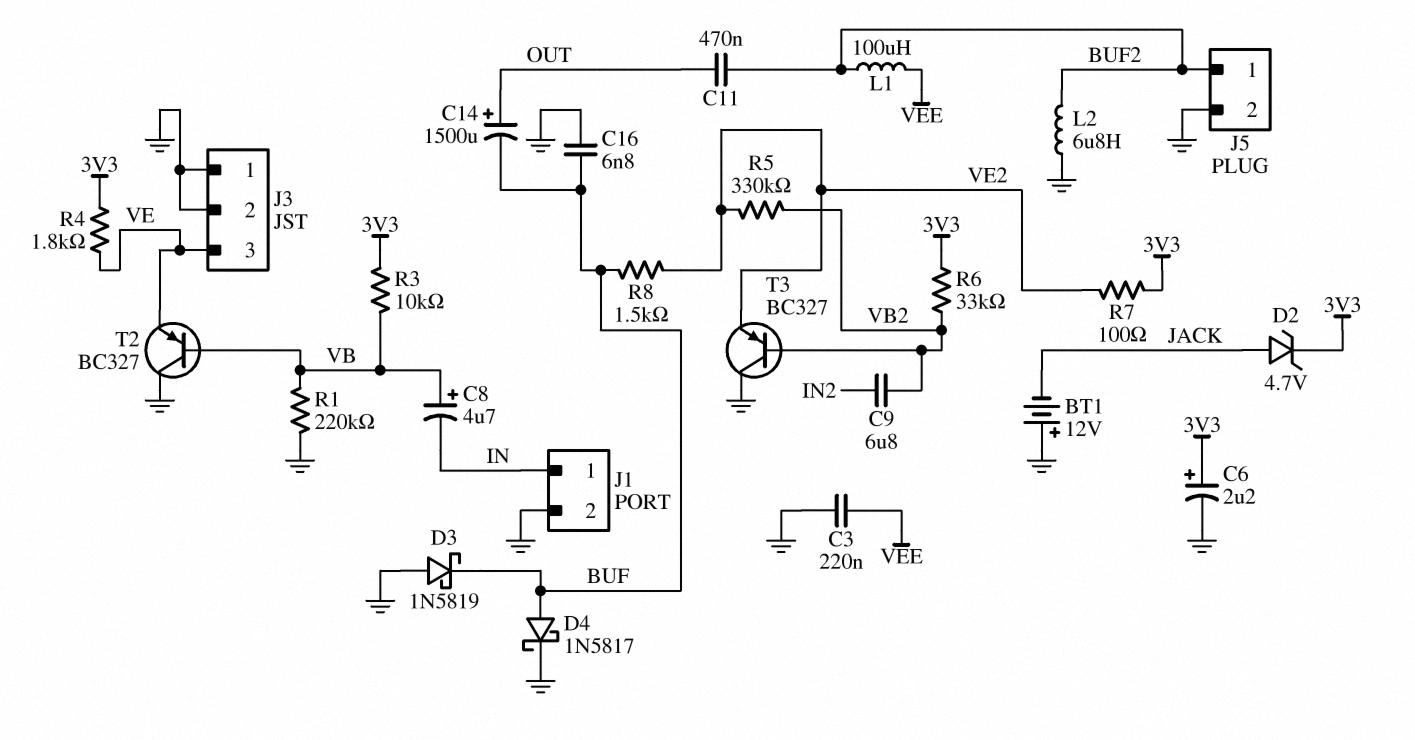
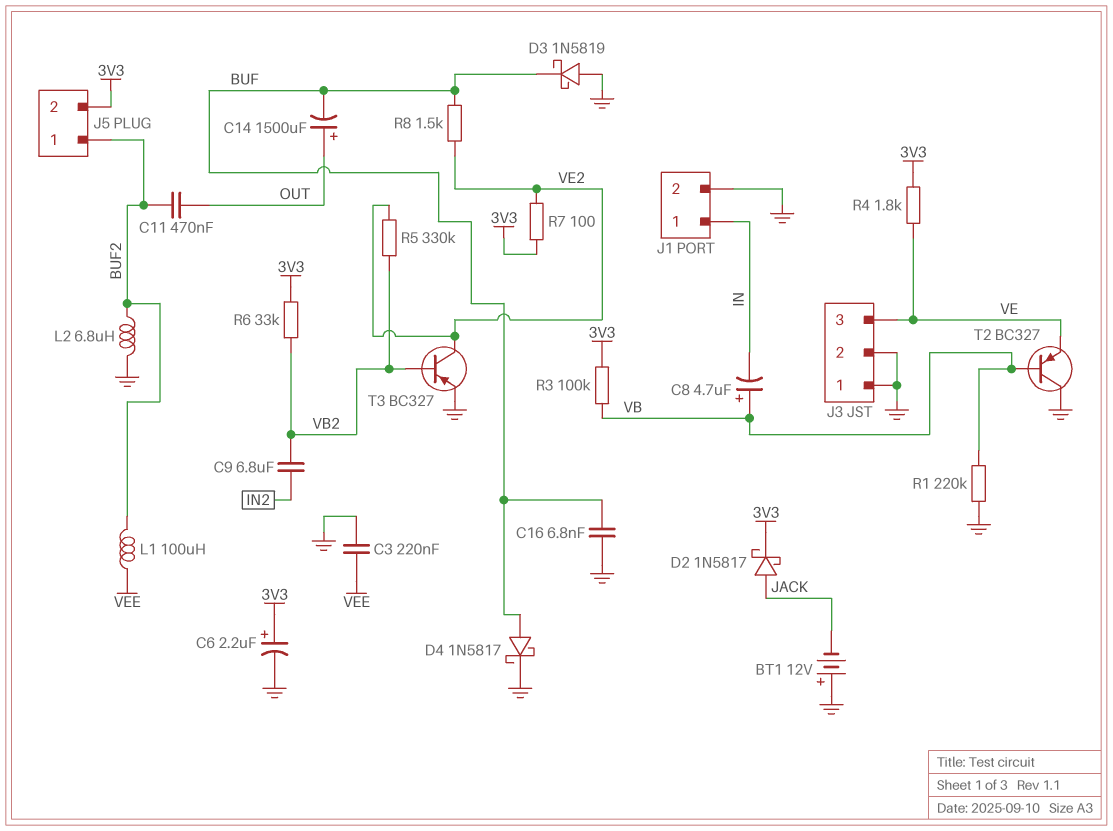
D2: zener 4.7V (A JACK, K 3V3) -> schottky 1N5817 (A JACK, K 3V3)
J5 pin 2: GND -> 3V3
R3: 10k (3V3, VB) -> 100k (3V3, VB)
T3: PNP BC327 (B VB2, C GND, E VE2) -> PNP BC327 (B VB2, C VE2, E GND)

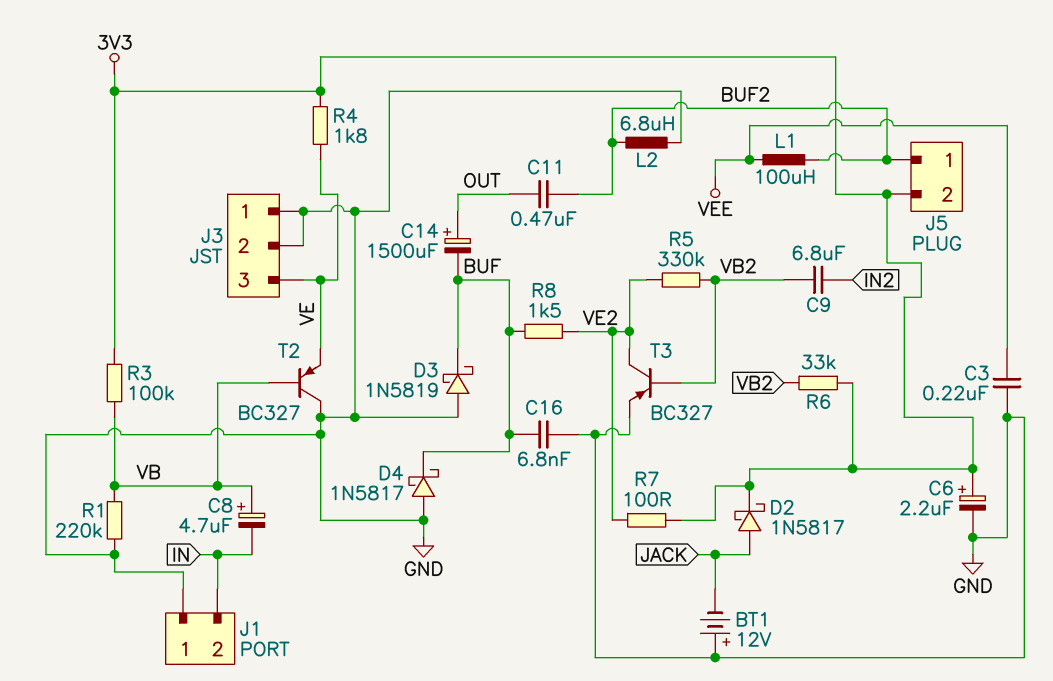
D4: schottky 1N5817 (A BUF, K GND) -> schottky 1N5817 (A GND, K BUF)
J1 pin 1: IN -> GND
J1 pin 2: GND -> IN

